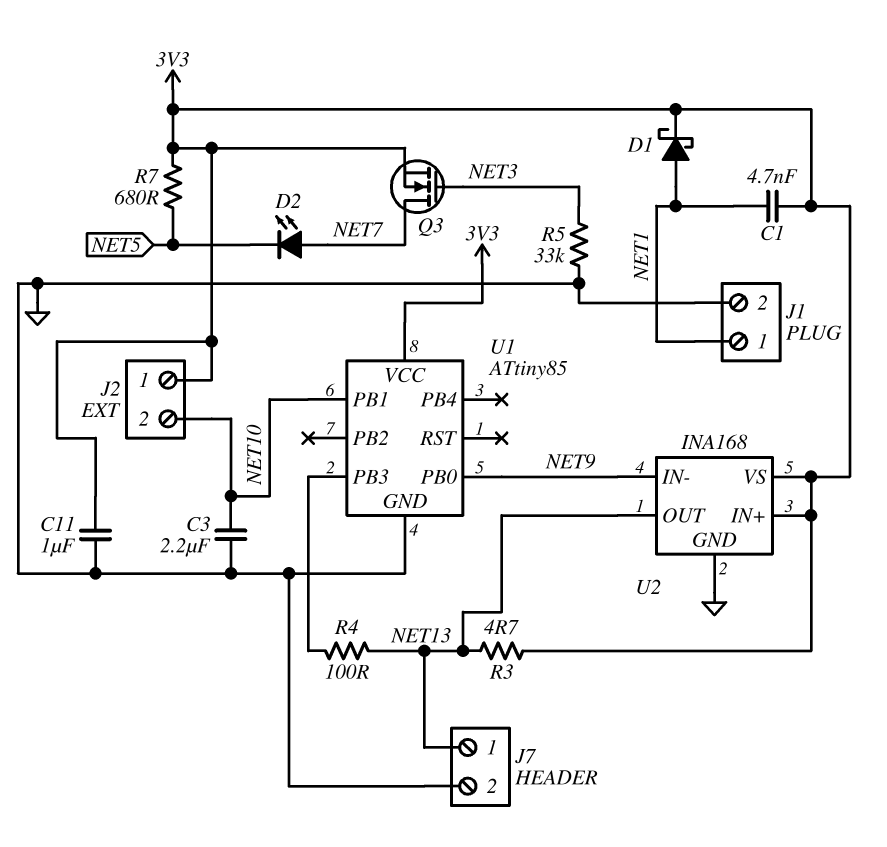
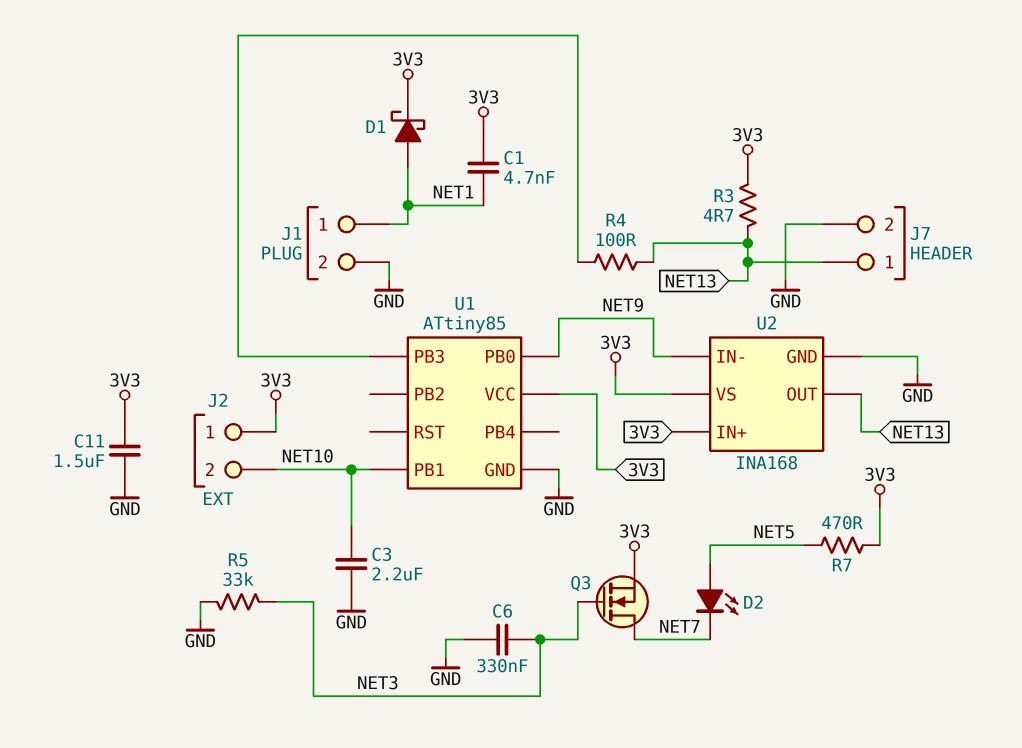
C6: none -> 330nF (GND, NET3)
C11: 1uF (3V3, GND) -> 1.5uF (3V3, GND)
D2: LED (A NET7, K NET5) -> LED (A NET5, K NET7)
R7: 680 (3V3, NET5) -> 470 (3V3, NET5)

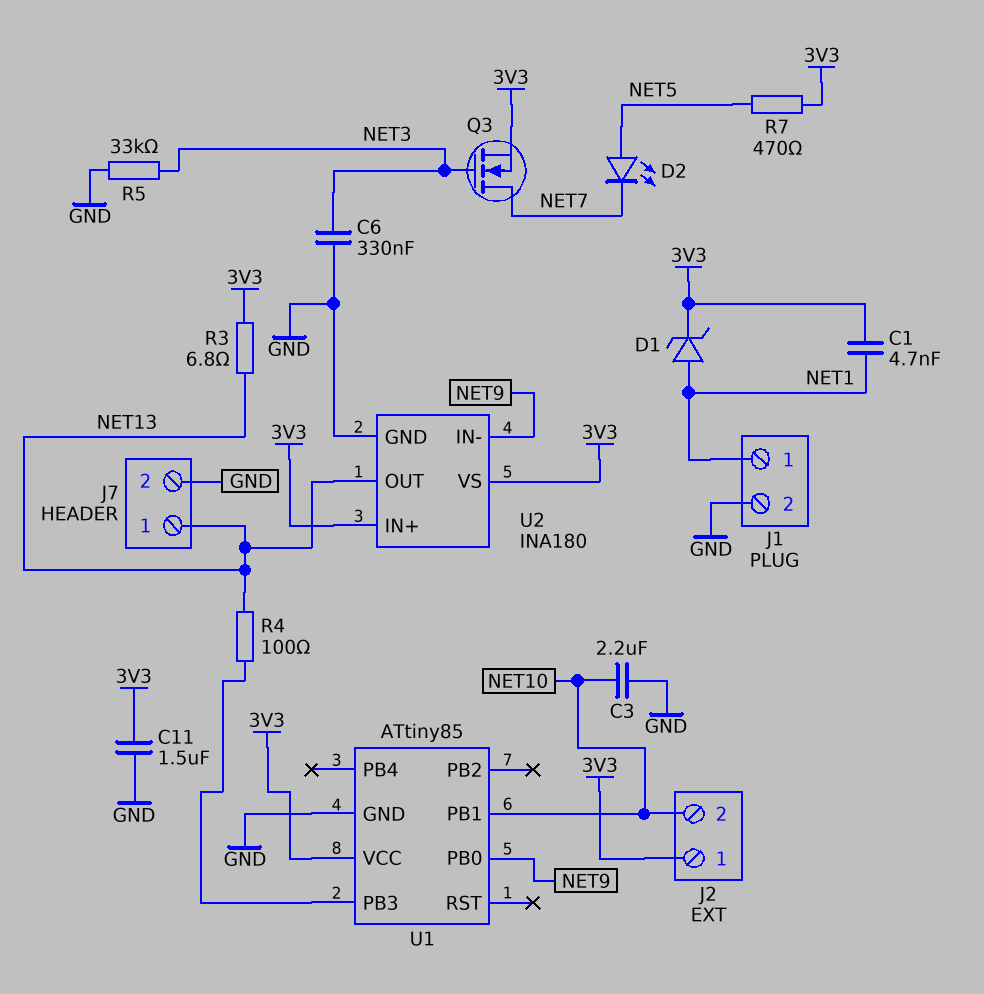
D1: schottky (A NET1, K 3V3) -> zener (A NET1, K 3V3)
R3: 4.7 (3V3, NET13) -> 6.8 (3V3, NET13)
U2: INA168 -> INA180

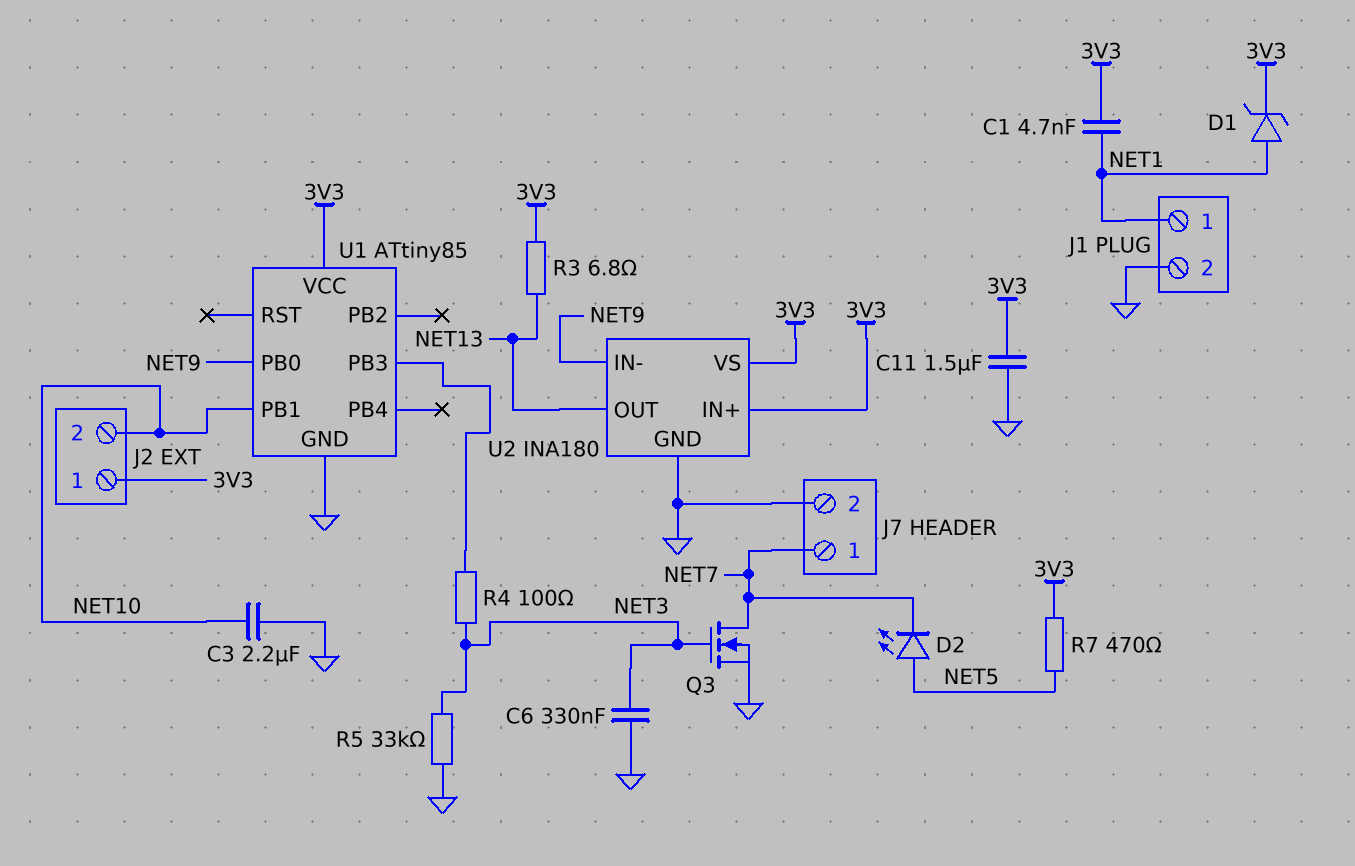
J7 pin 1: NET13 -> NET7
Q3: NMOS (G NET3, D NET7, S 3V3) -> NMOS (G NET3, D NET7, S GND)
R4: 100 (NET13, U1/PB3) -> 100 (NET3, U1/PB3)

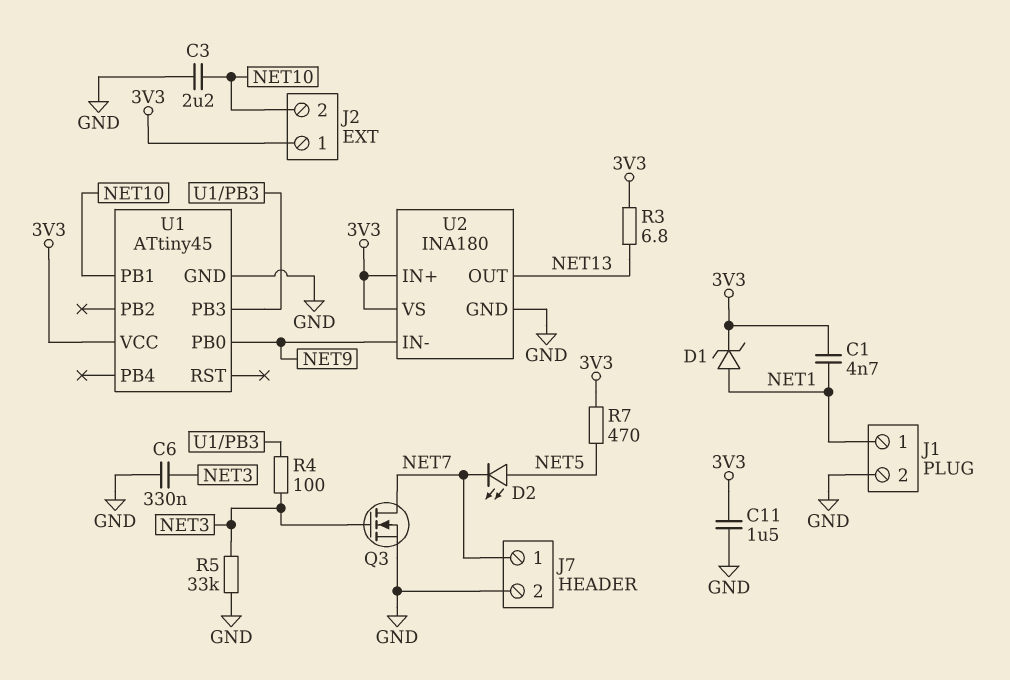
U1: ATtiny85 -> ATtiny45

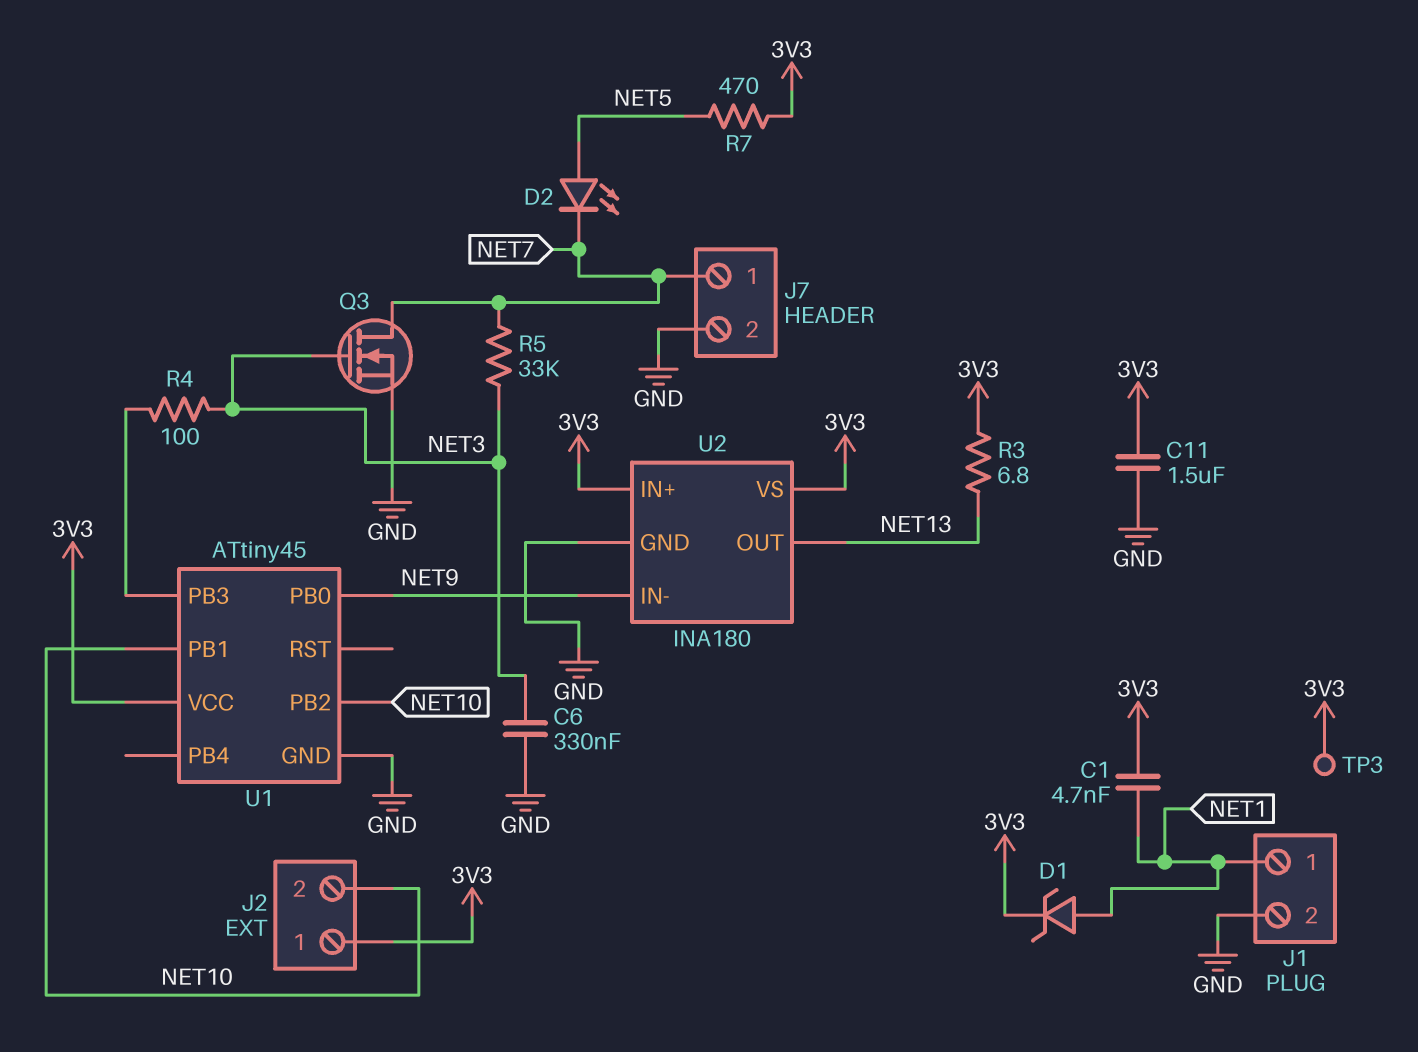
C3: 2.2uF (GND, NET10) -> none
R5: 33k (GND, NET3) -> 33k (NET3, NET7)
TP3: none -> test point (3V3)
U1 pin PB2: none -> NET10

